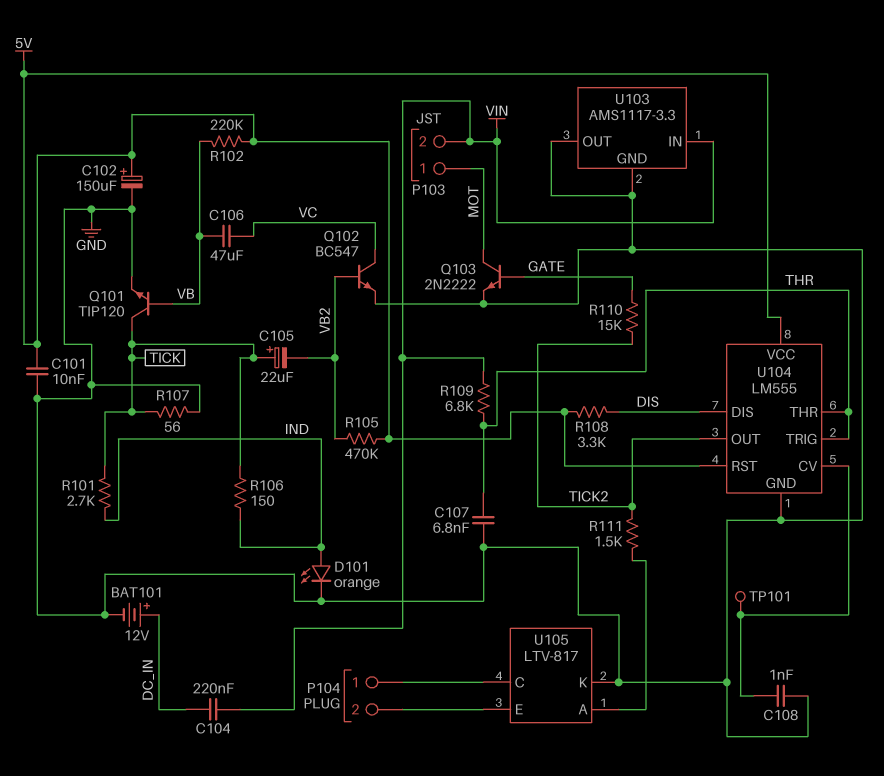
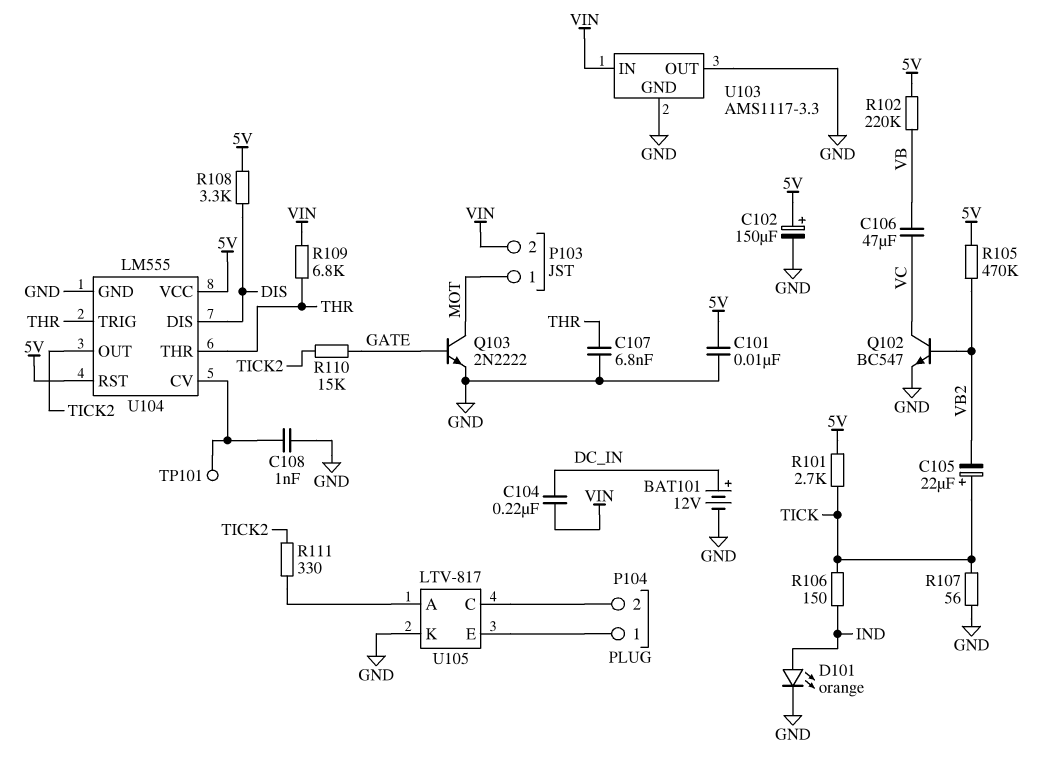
Q101: NPN TIP120 (B VB, C TICK, E GND) -> none
R101: 2.7k (IND, TICK) -> 2.7k (5V, TICK)
R111: 1.5k (TICK2, U105/A) -> 330 (TICK2, U105/A)
U105 pin C: P104/1 -> P104/2
U105 pin E: P104/2 -> P104/1

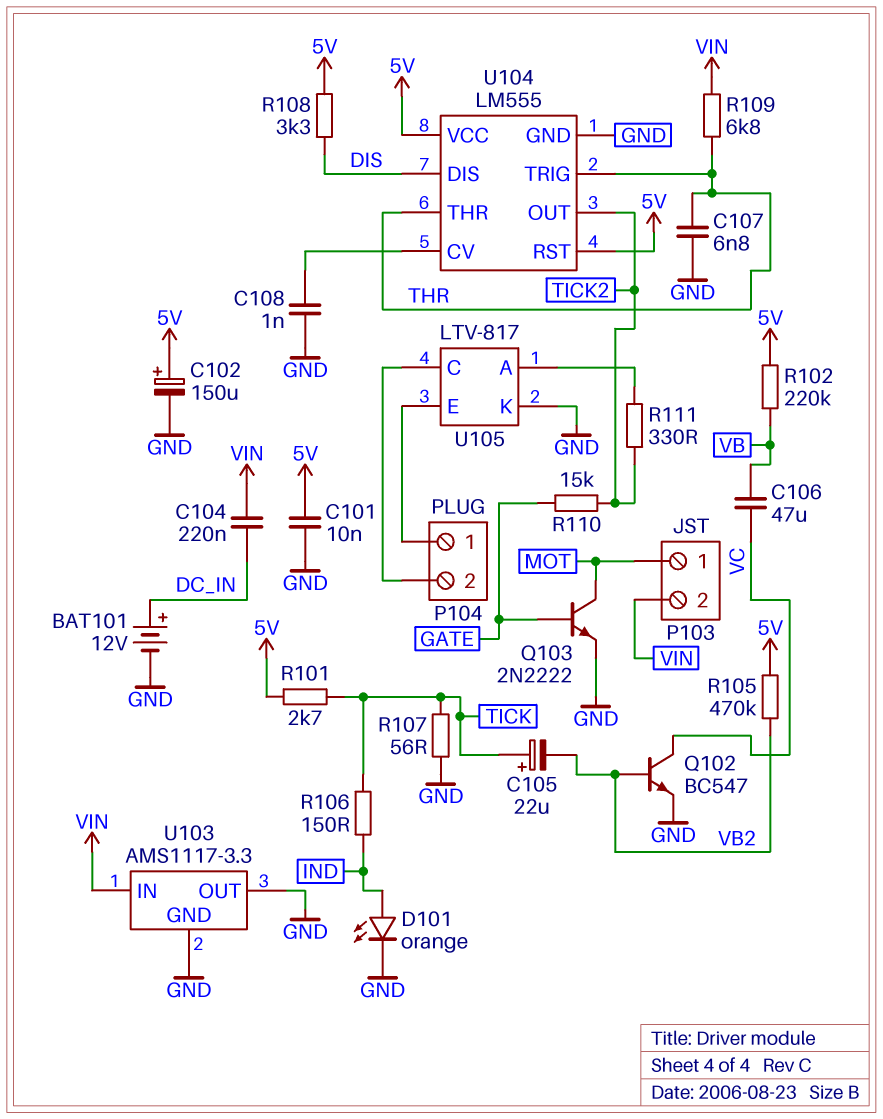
TP101: test point (U104/CV) -> none

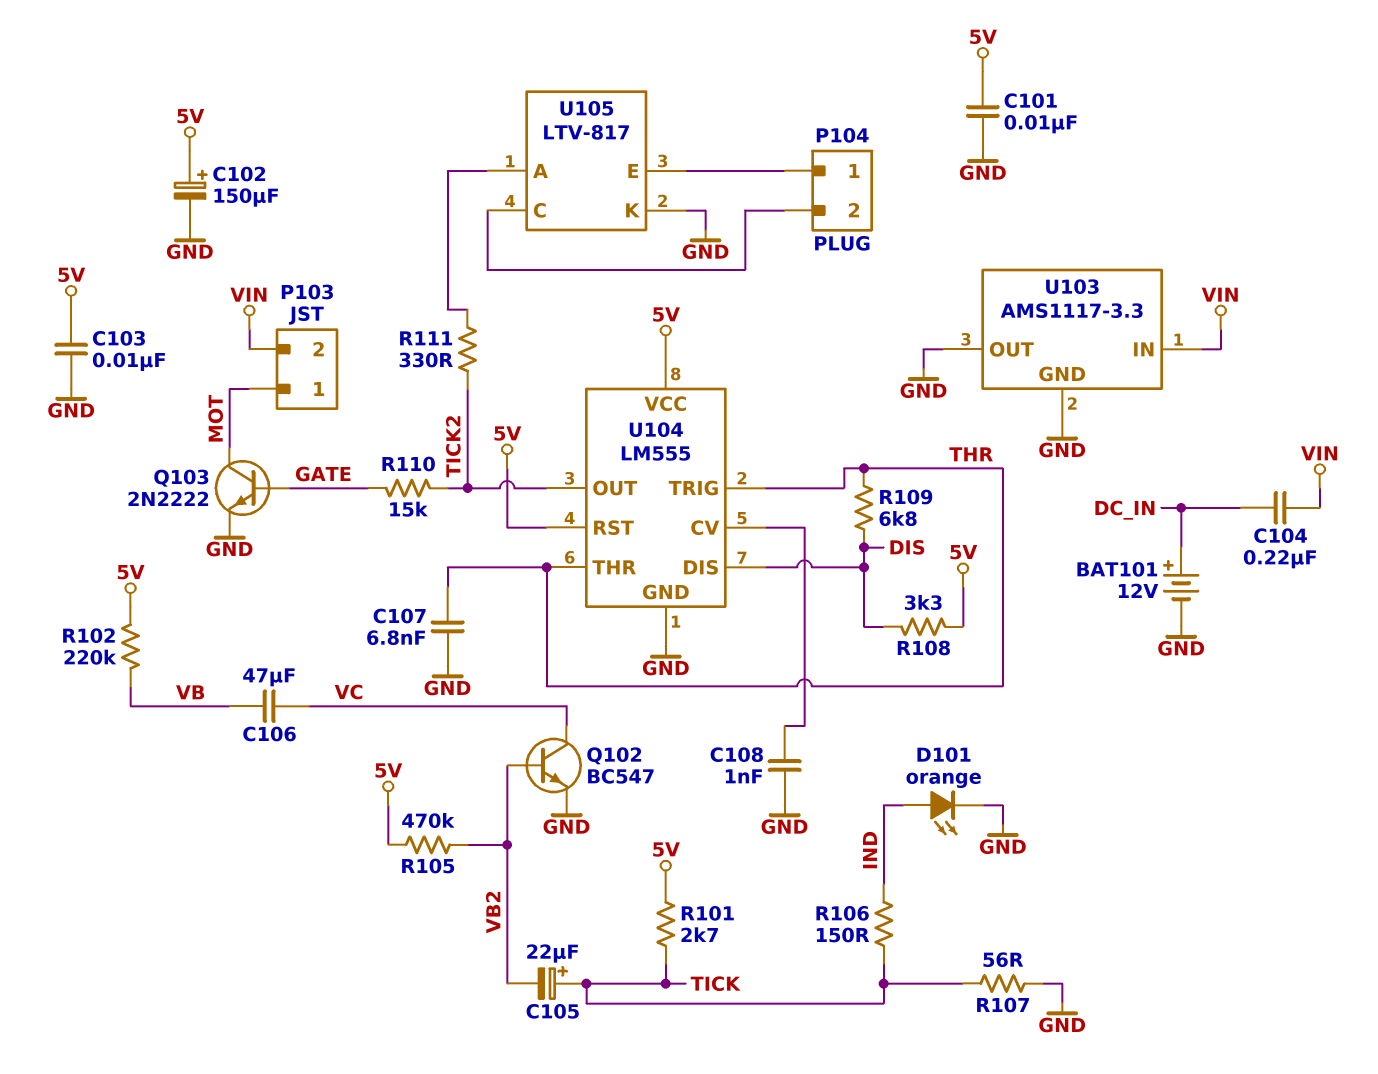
C103: none -> 10nF (5V, GND)
R109: 6.8k (THR, VIN) -> 6.8k (DIS, THR)

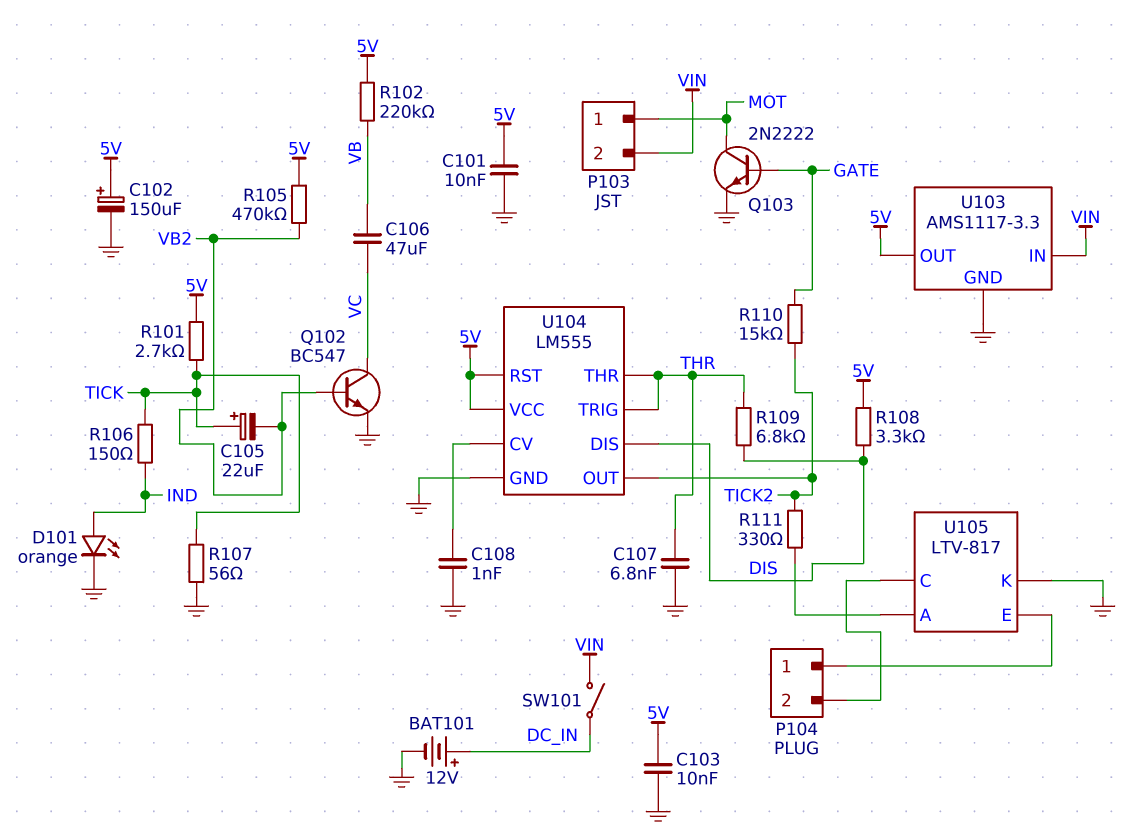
C104: 220nF (DC_IN, VIN) -> none
SW101: none -> switch (DC_IN, VIN)
U103 pin OUT: GND -> 5V

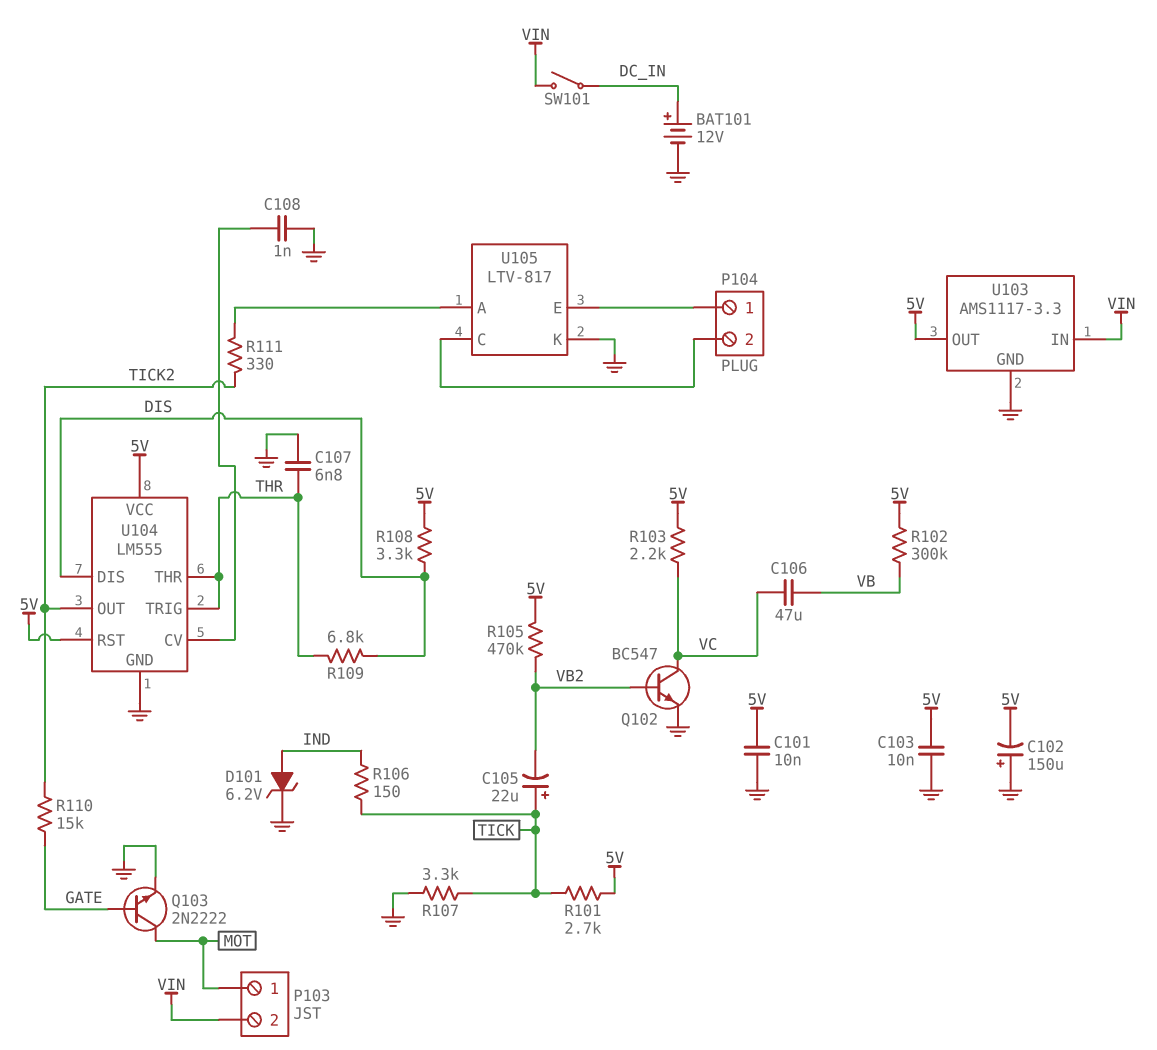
C102: 150uF (plus 5V, minus GND) -> 150uF (plus GND, minus 5V)
D101: LED orange (A IND, K GND) -> zener 6.2V (A IND, K GND)
R102: 220k (5V, VB) -> 300k (5V, VB)
R103: none -> 2.2k (5V, VC)
R107: 56 (GND, TICK) -> 3.3k (GND, TICK)

